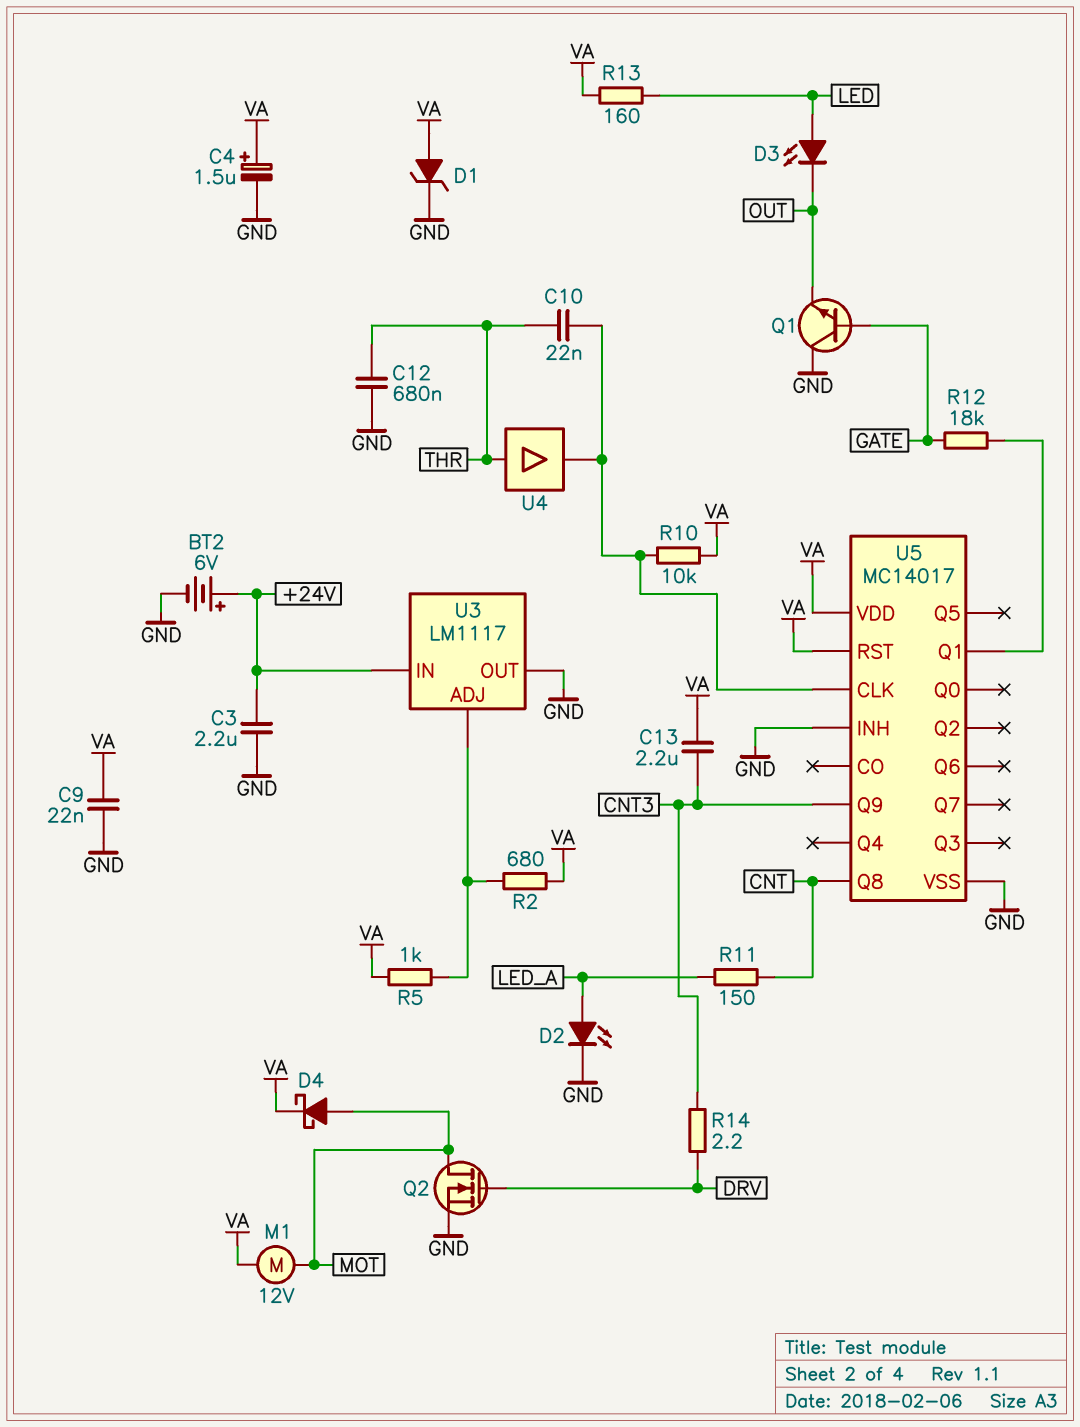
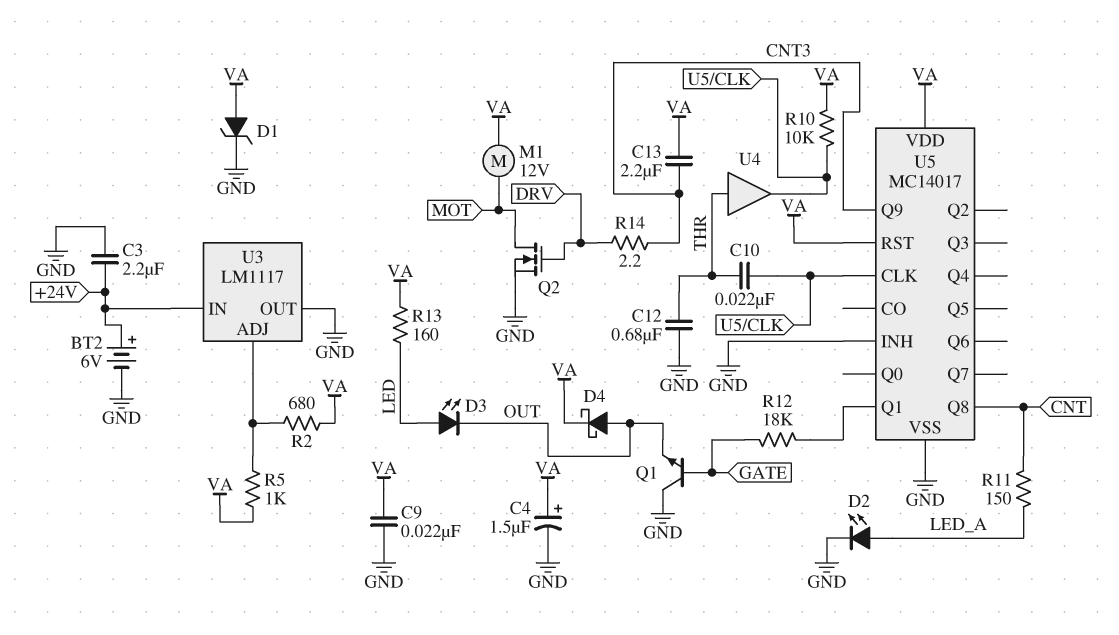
D4: schottky (A MOT, K VA) -> schottky (A OUT, K VA)

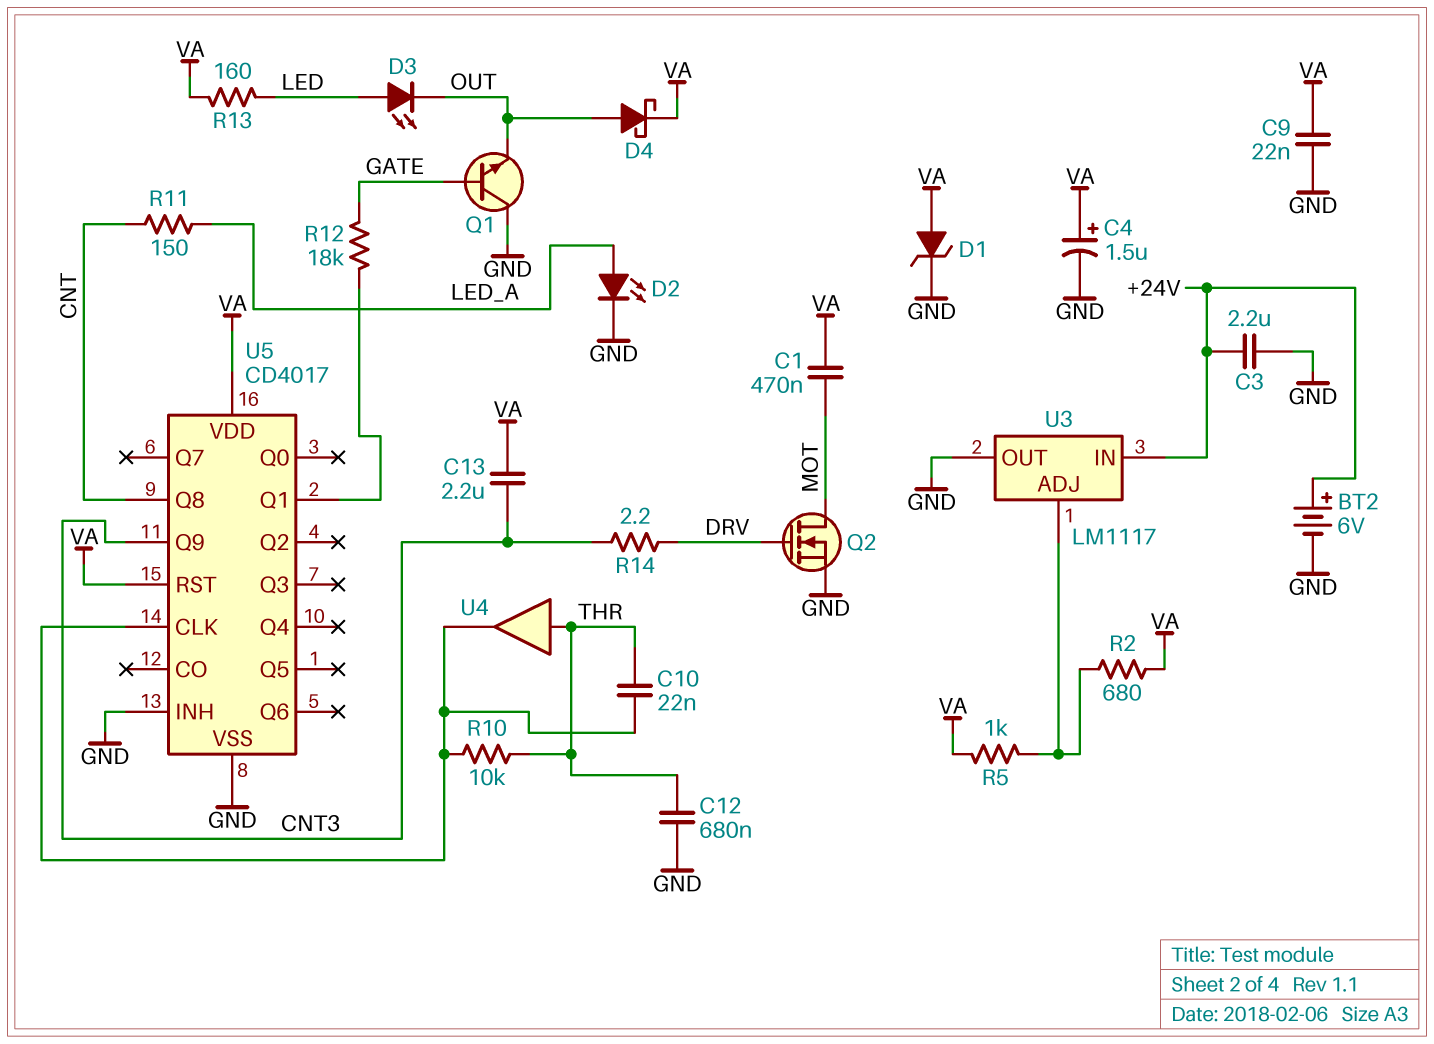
C1: none -> 470nF (MOT, VA)
M1: motor 12V (MOT, VA) -> none
R10: 10k (U5/CLK, VA) -> 10k (THR, U5/CLK)
U5: MC14017 -> CD4017

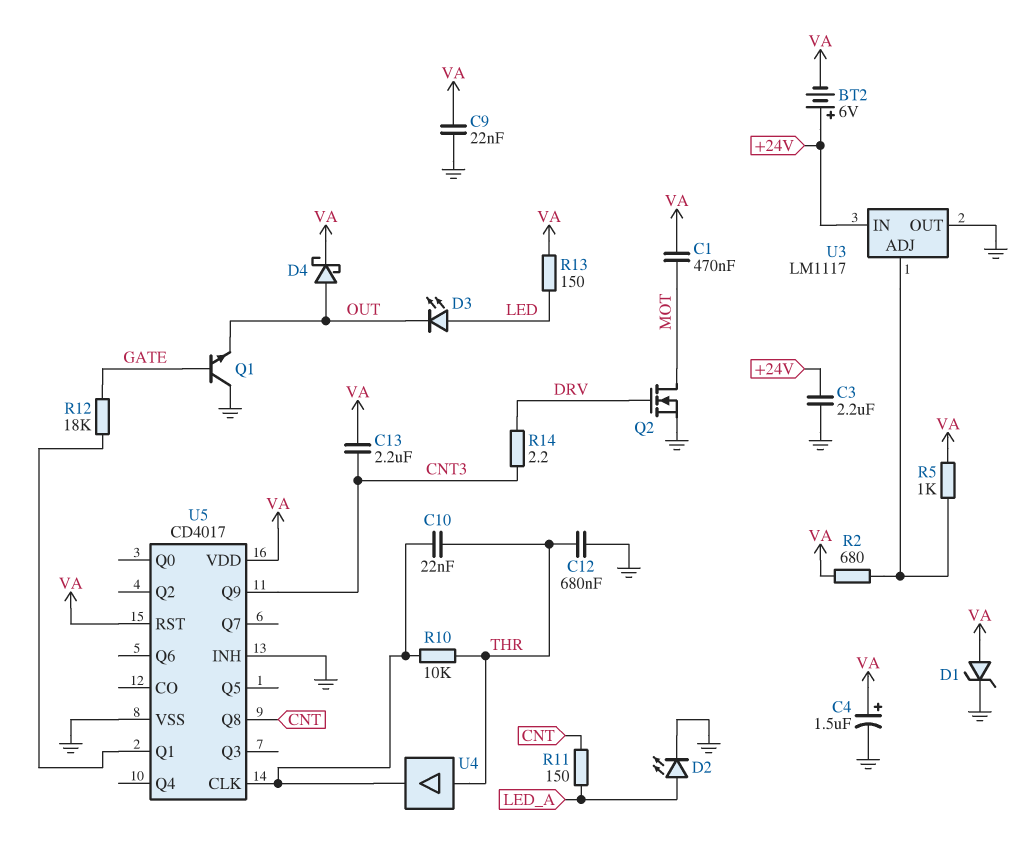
BT2: 6V (plus +24V, minus GND) -> 6V (plus +24V, minus VA)
R13: 160 (LED, VA) -> 150 (LED, VA)

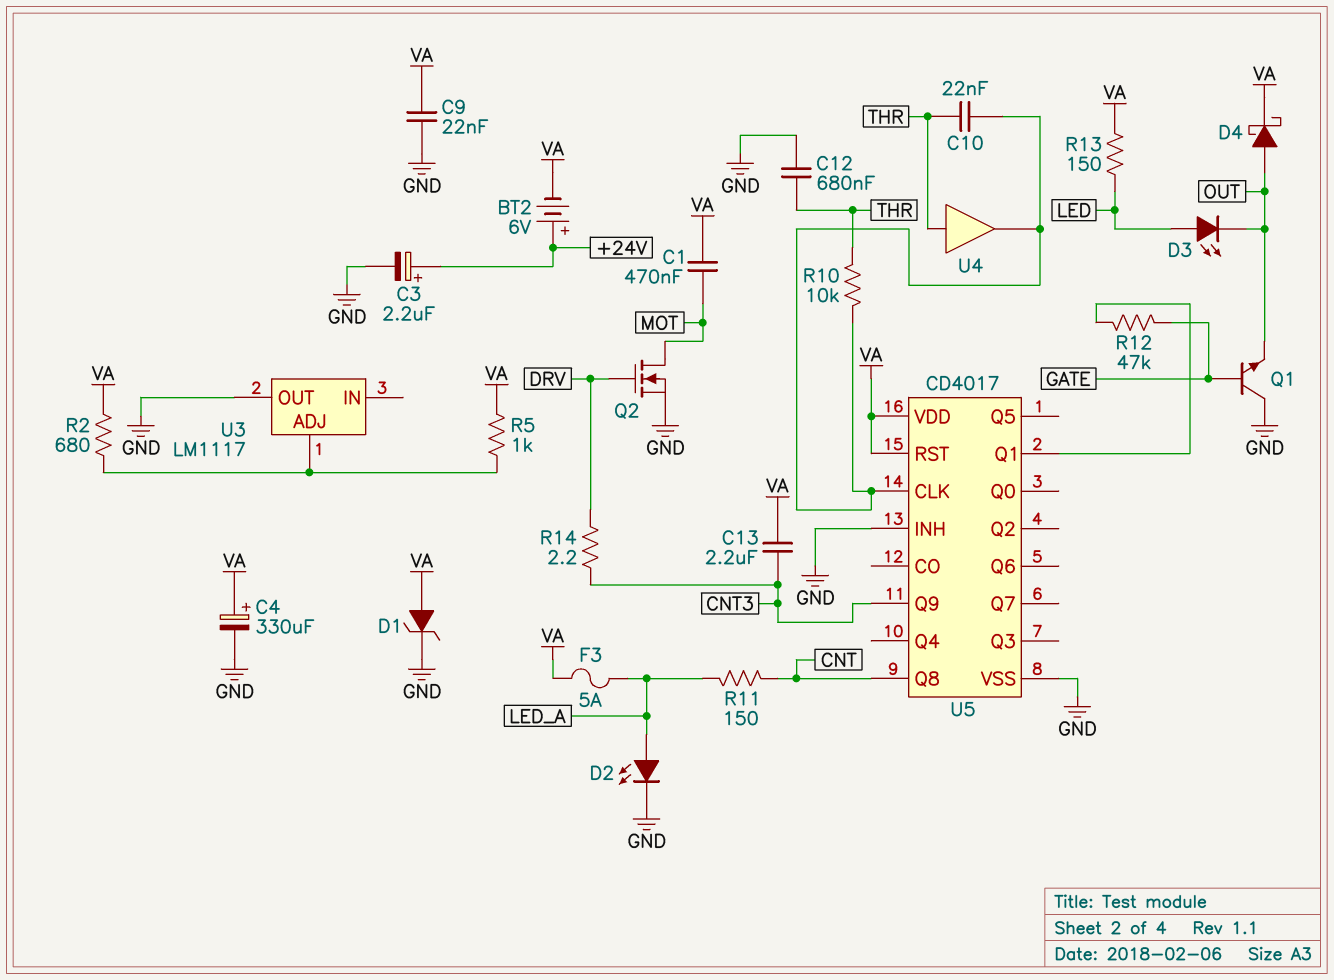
C3: 2.2uF (+24V, GND) -> 2.2uF (plus +24V, minus GND)
C4: 1.5uF (plus VA, minus GND) -> 330uF (plus VA, minus GND)
F3: none -> 5A (LED_A, VA)
R12: 18k (GATE, U5/Q1) -> 47k (GATE, U5/Q1)
U3 pin IN: +24V -> none

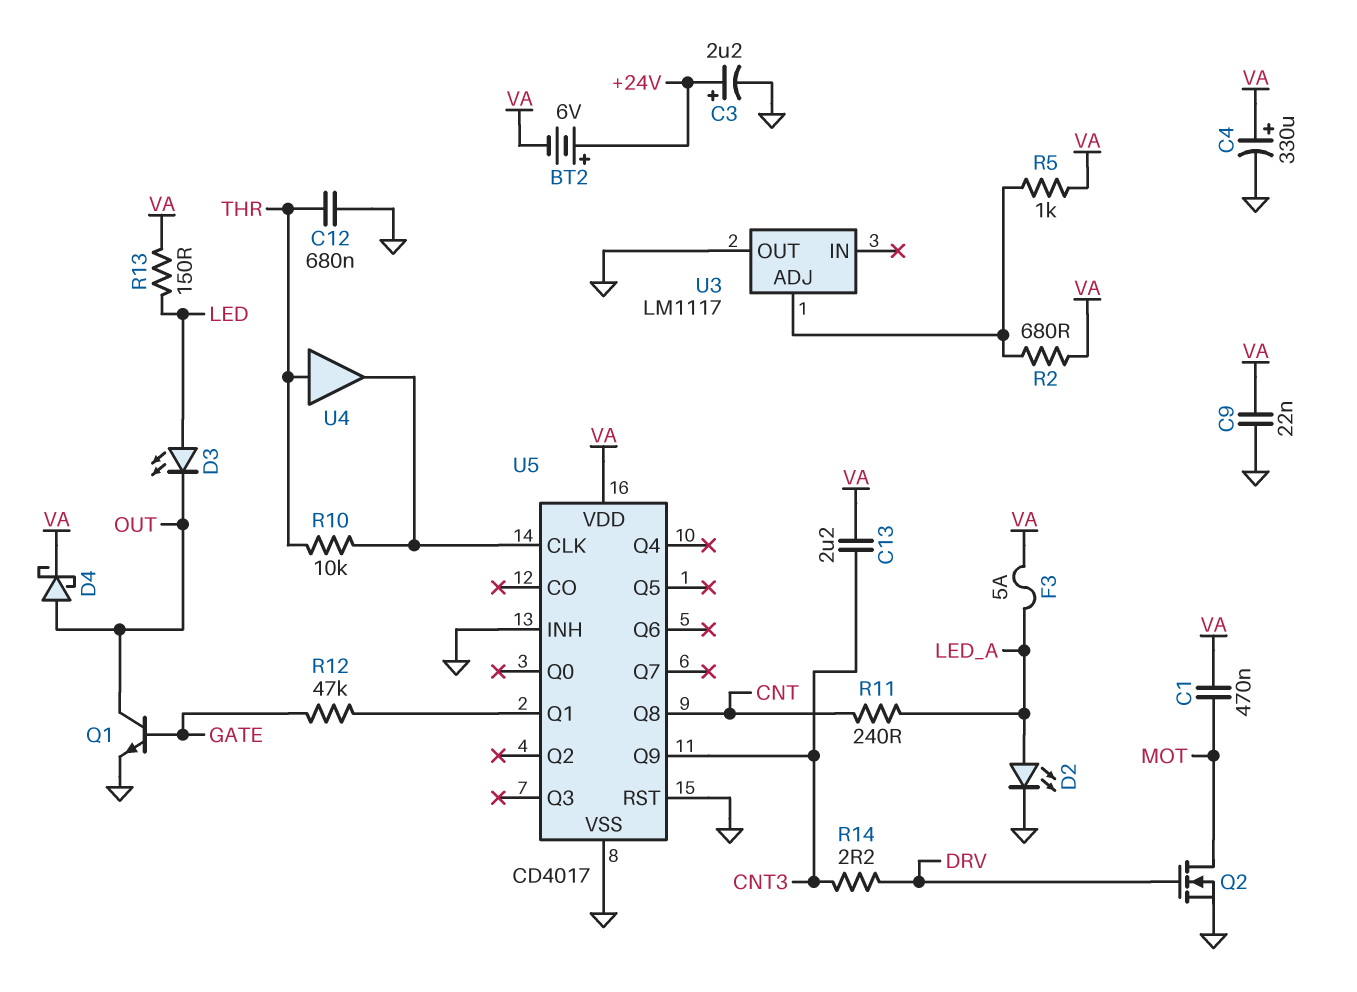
C10: 22nF (THR, U5/CLK) -> none
D1: zener (A VA, K GND) -> none
Q1: NPN (B GATE, C GND, E OUT) -> NPN (B GATE, C OUT, E GND)
R11: 150 (CNT, LED_A) -> 240 (CNT, LED_A)
U5 pin RST: VA -> GND

